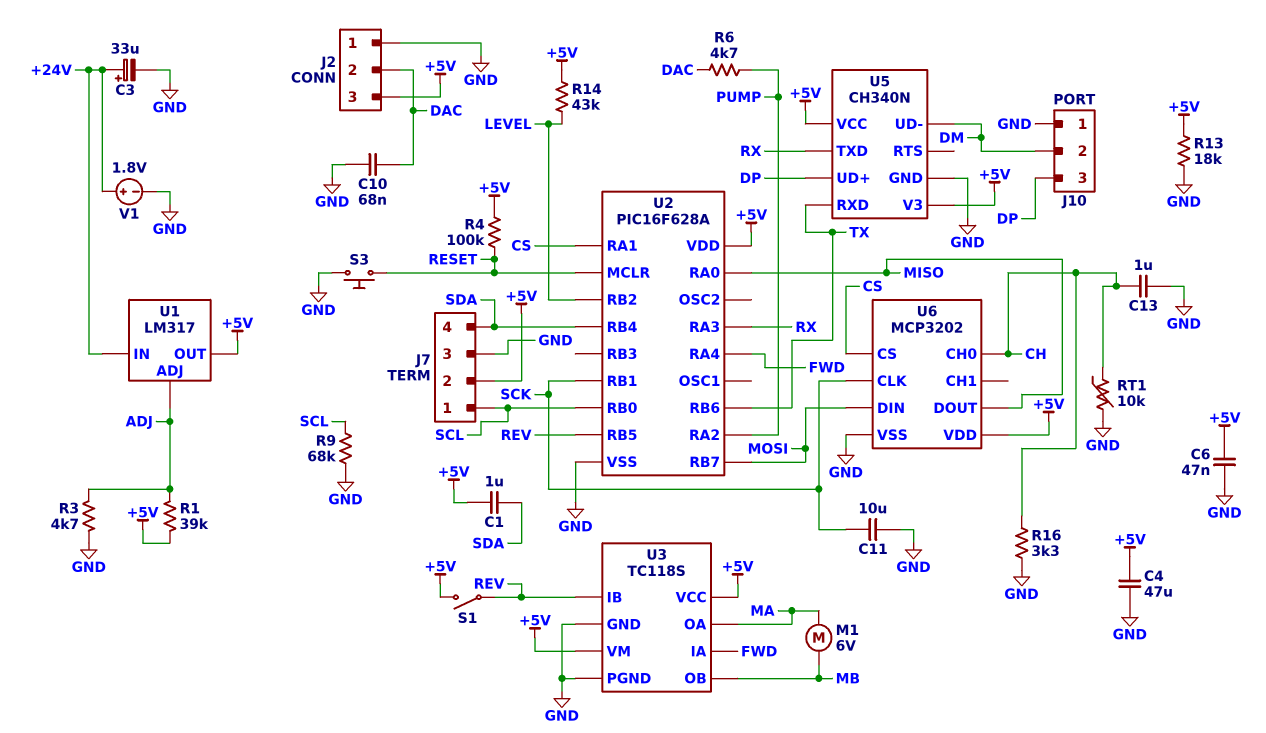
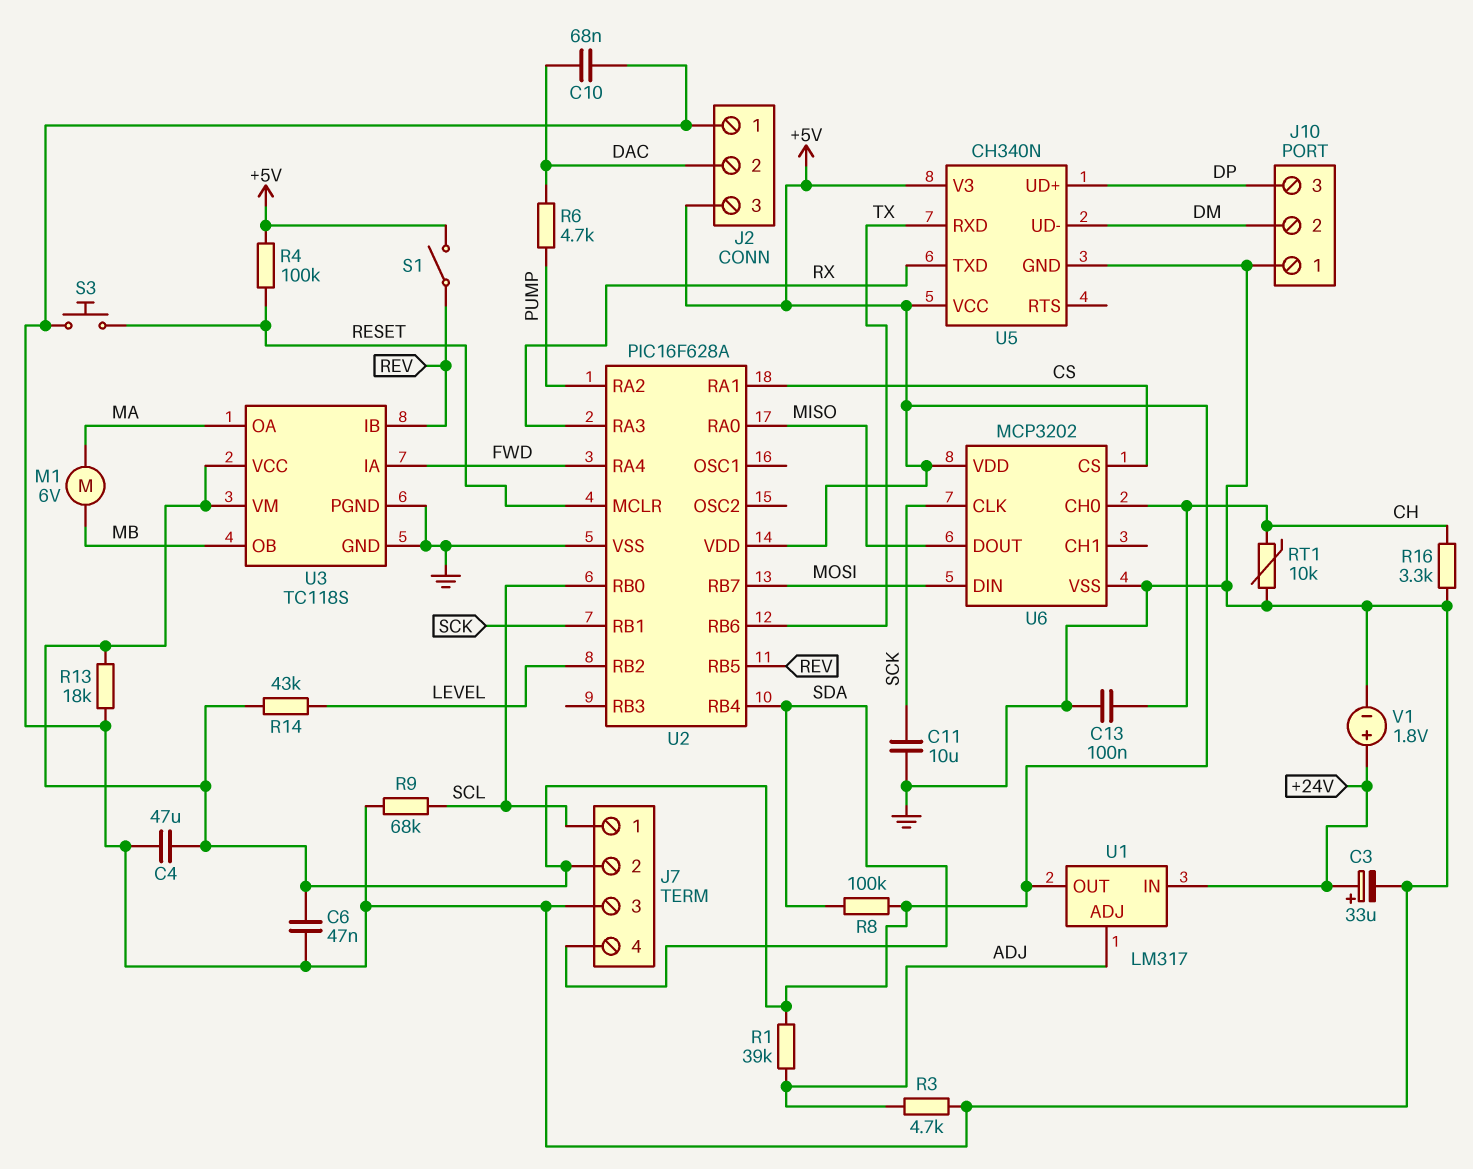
C1: 1uF (+5V, SDA) -> none
C13: 1uF (CH, GND) -> 100nF (CH, GND)
R8: none -> 100k (+5V, SDA)

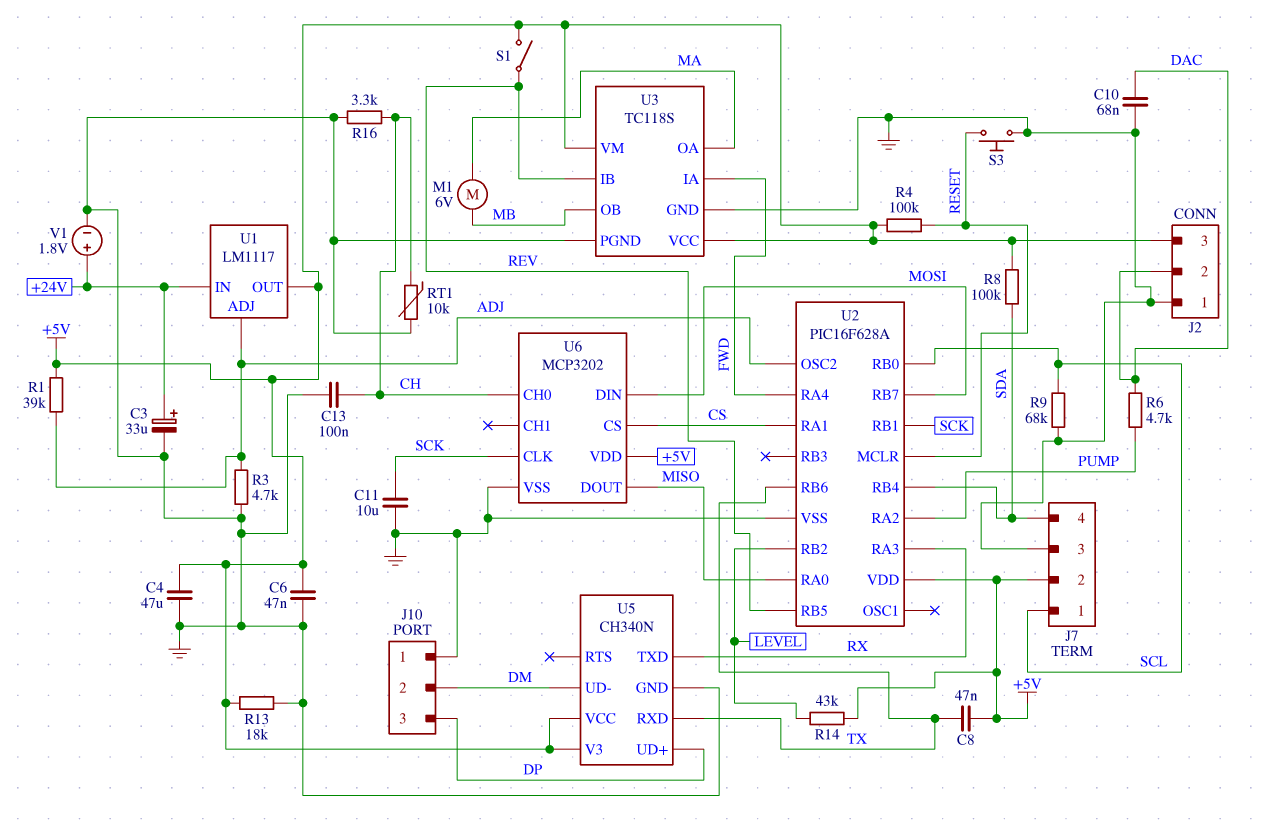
C8: none -> 47nF (+5V, TX)
U1: LM317 -> LM1117
U2 pin OSC2: none -> ADJ

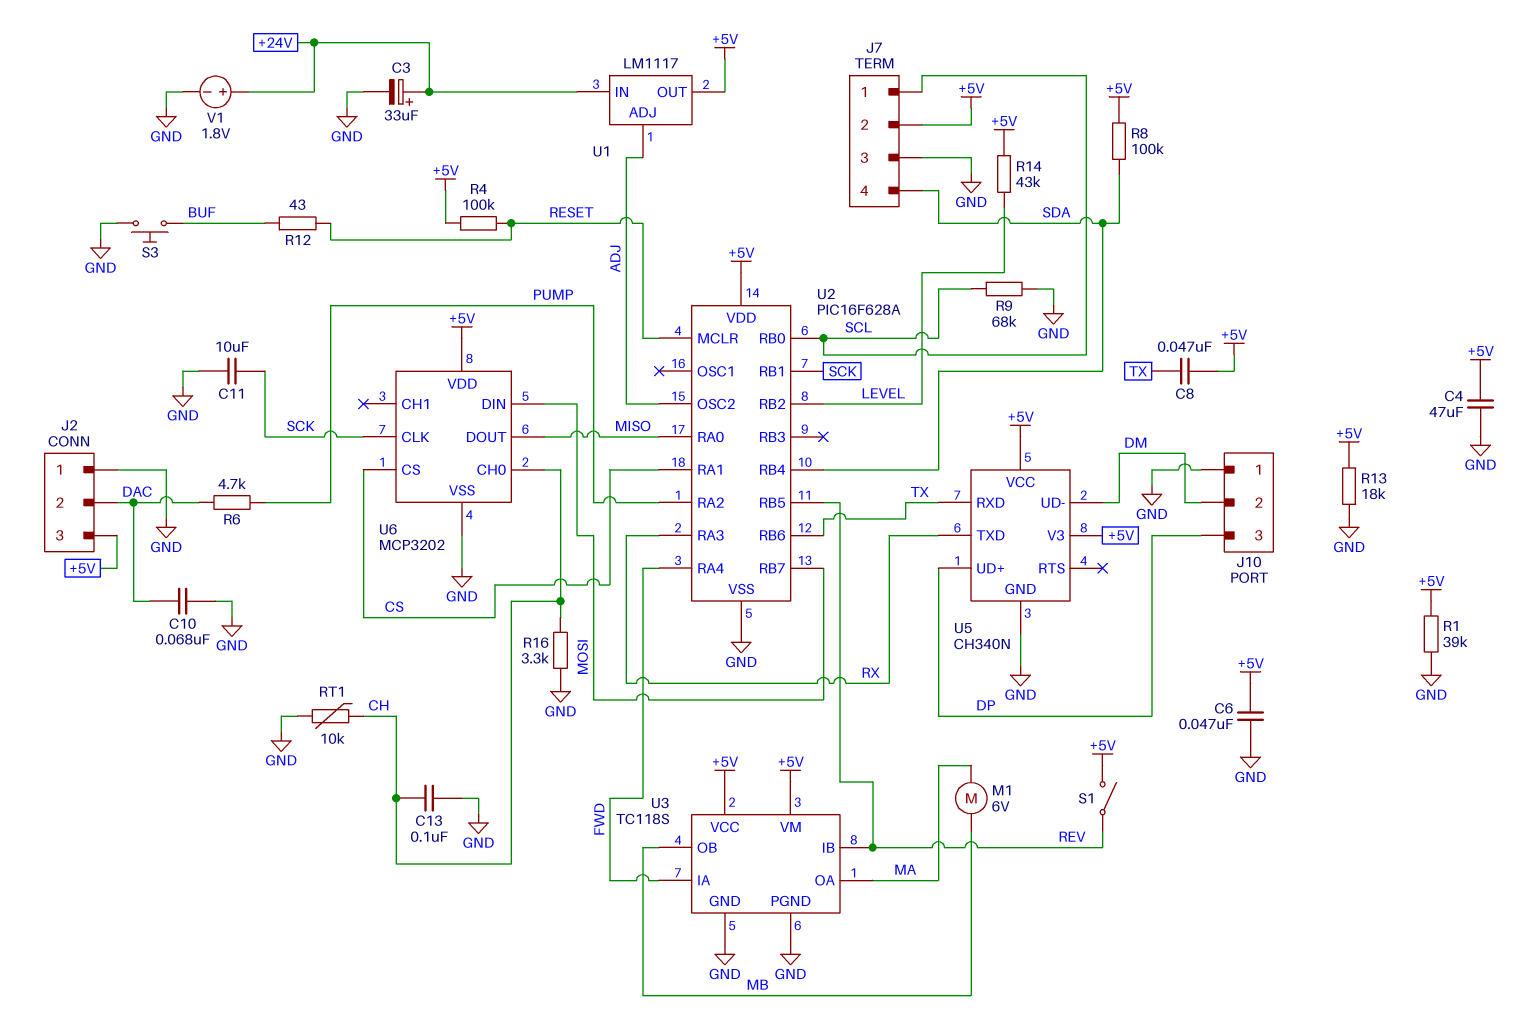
R1: 39k (+5V, ADJ) -> 39k (+5V, GND)
R3: 4.7k (ADJ, GND) -> none
R12: none -> 43 (BUF, RESET)
S3: button (GND, RESET) -> button (BUF, GND)

